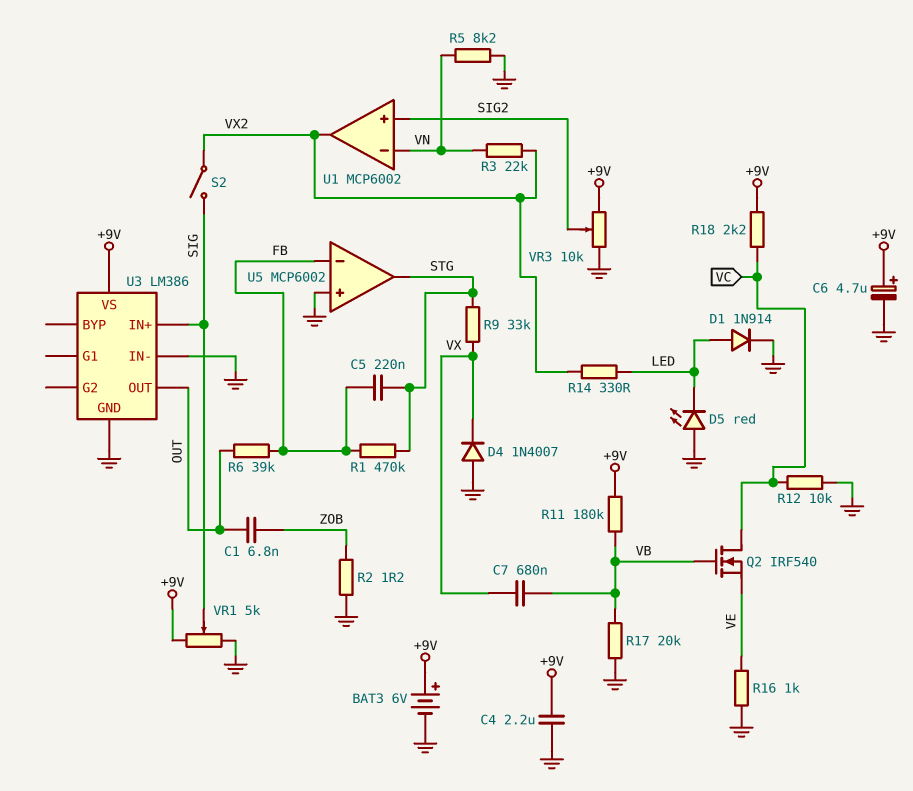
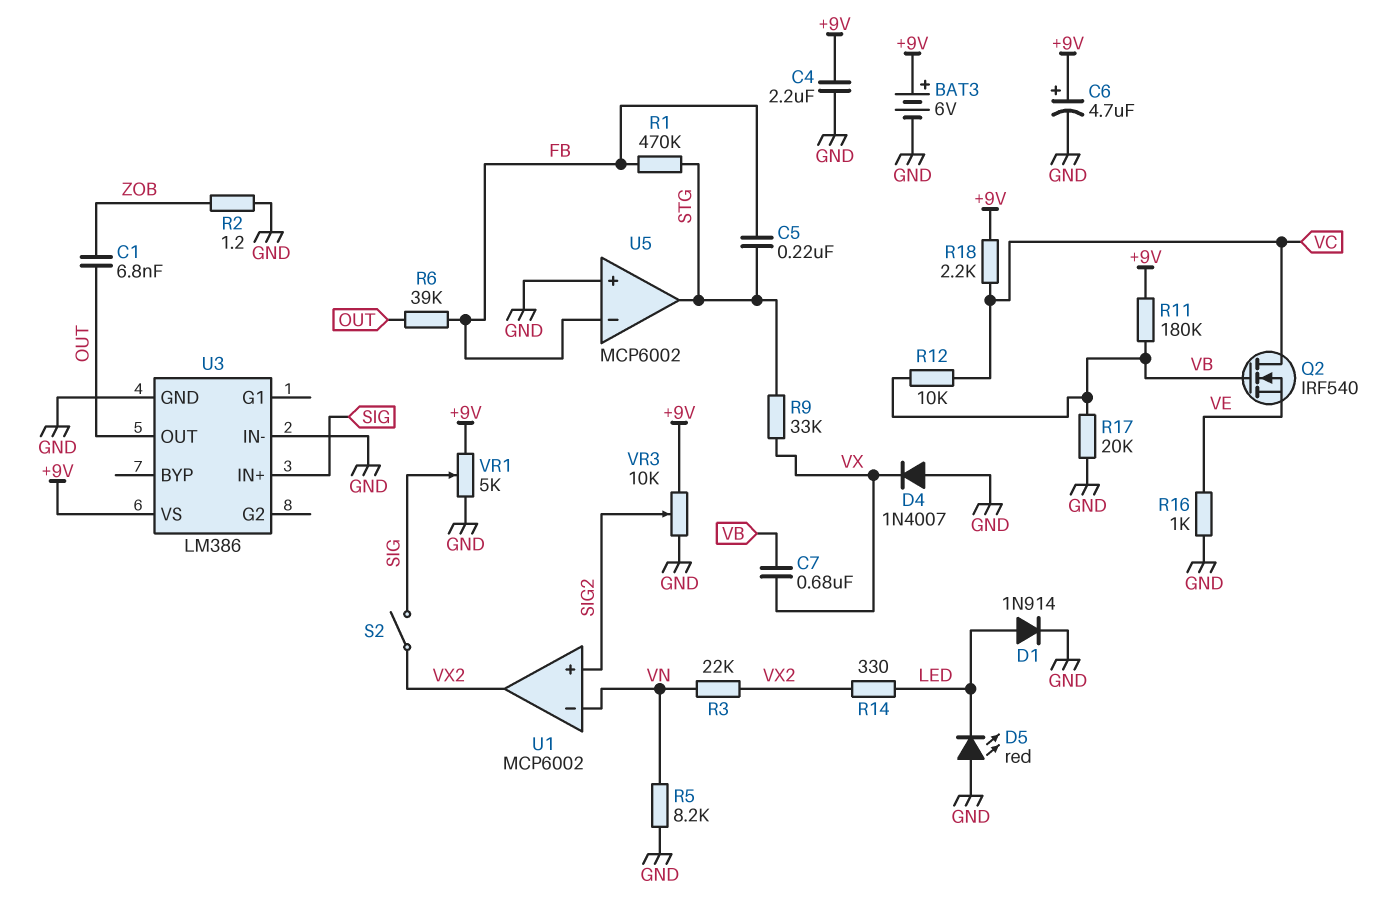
R12: 10k (GND, VC) -> 10k (VB, VC)

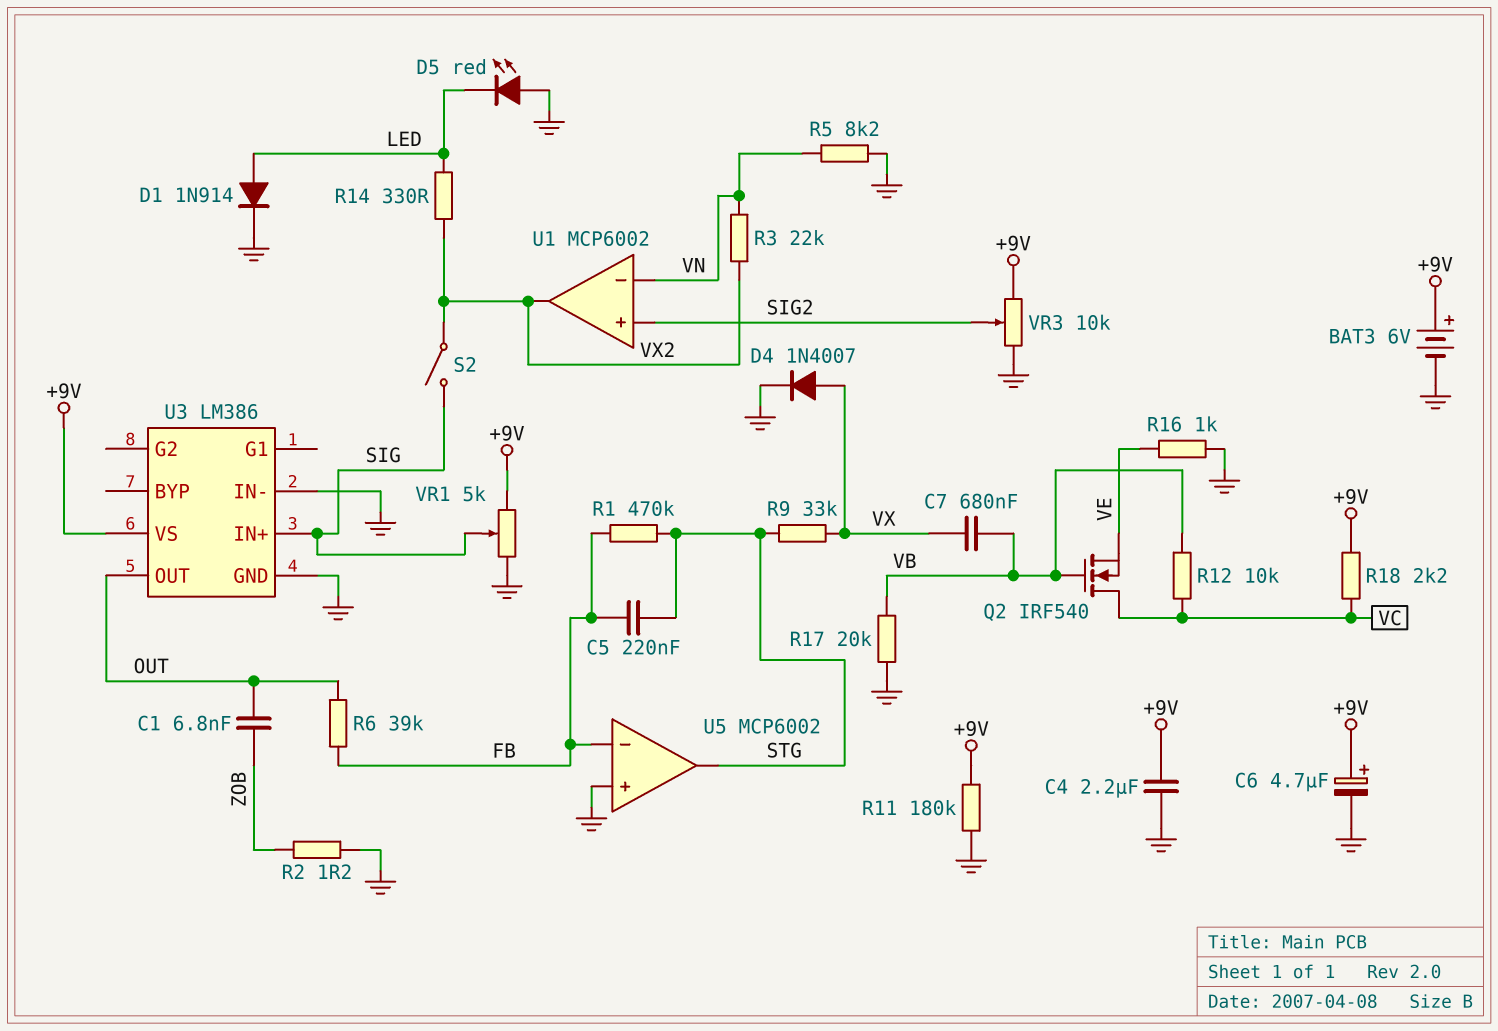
D4: diode 1N4007 (A GND, K VX) -> diode 1N4007 (A VX, K GND)
R11: 180k (+9V, VB) -> 180k (+9V, GND)

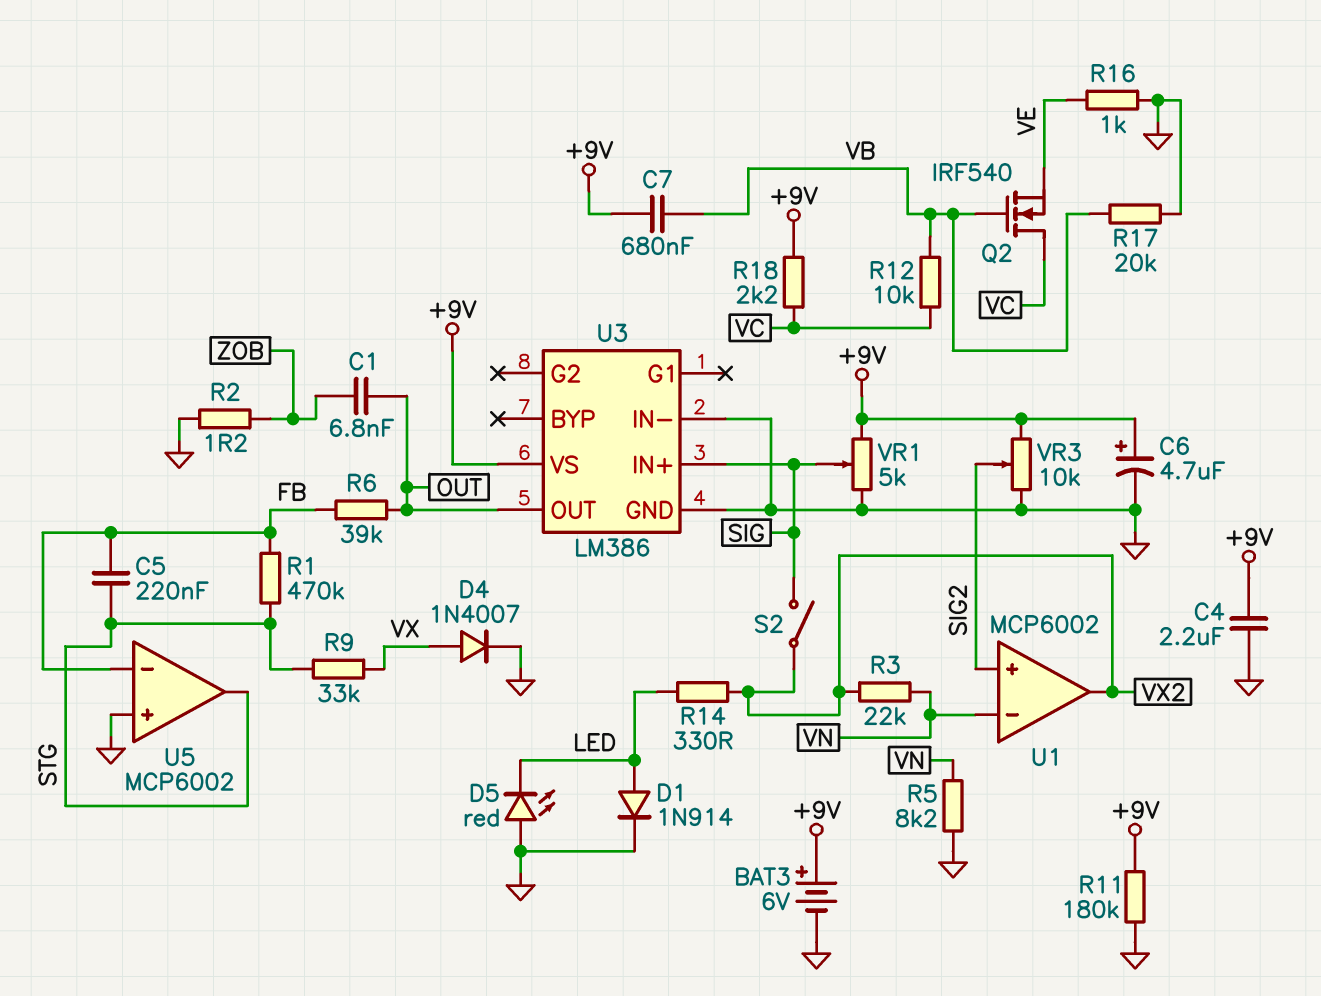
C7: 680nF (VB, VX) -> 680nF (+9V, VB)

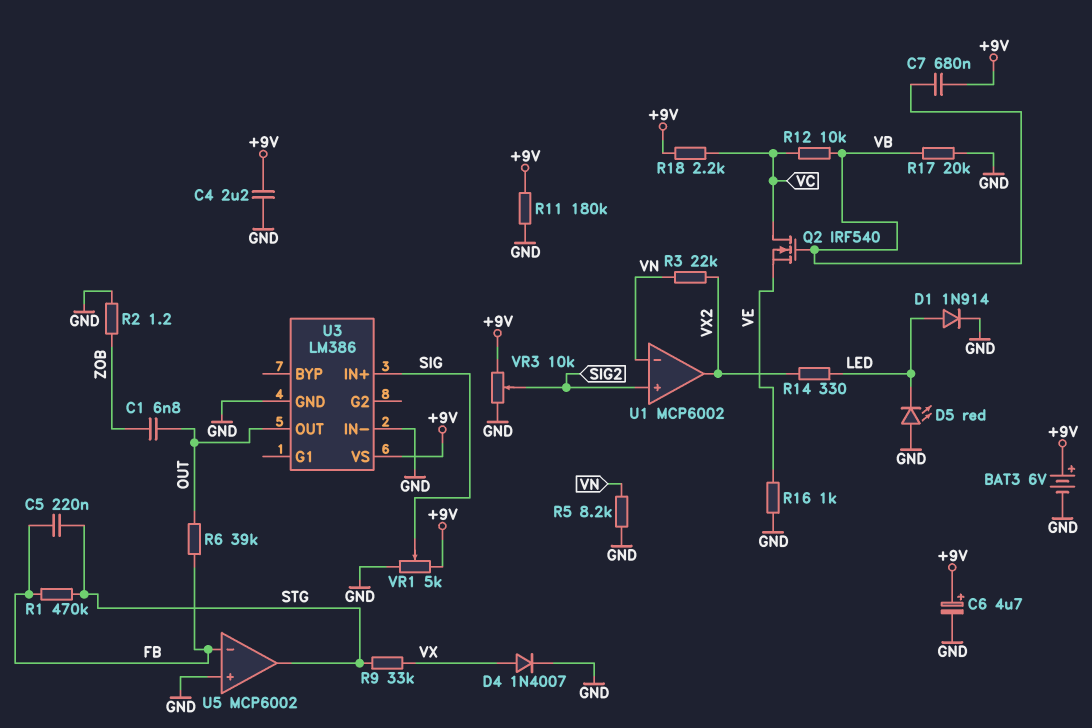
S2: switch (SIG, VX2) -> none

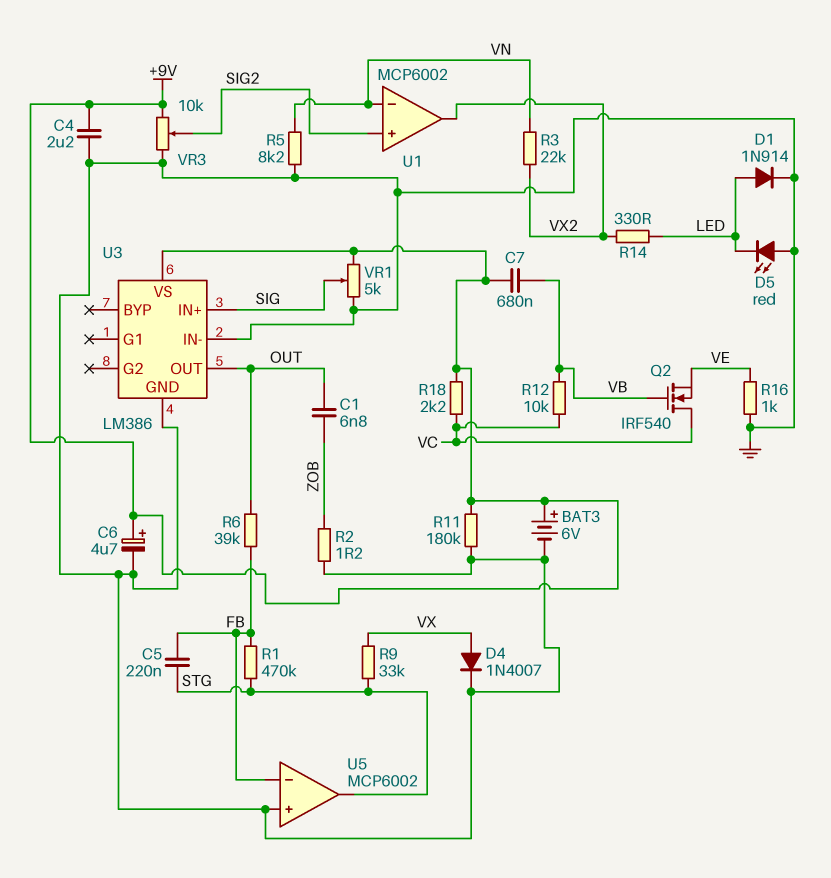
R17: 20k (GND, VB) -> none

